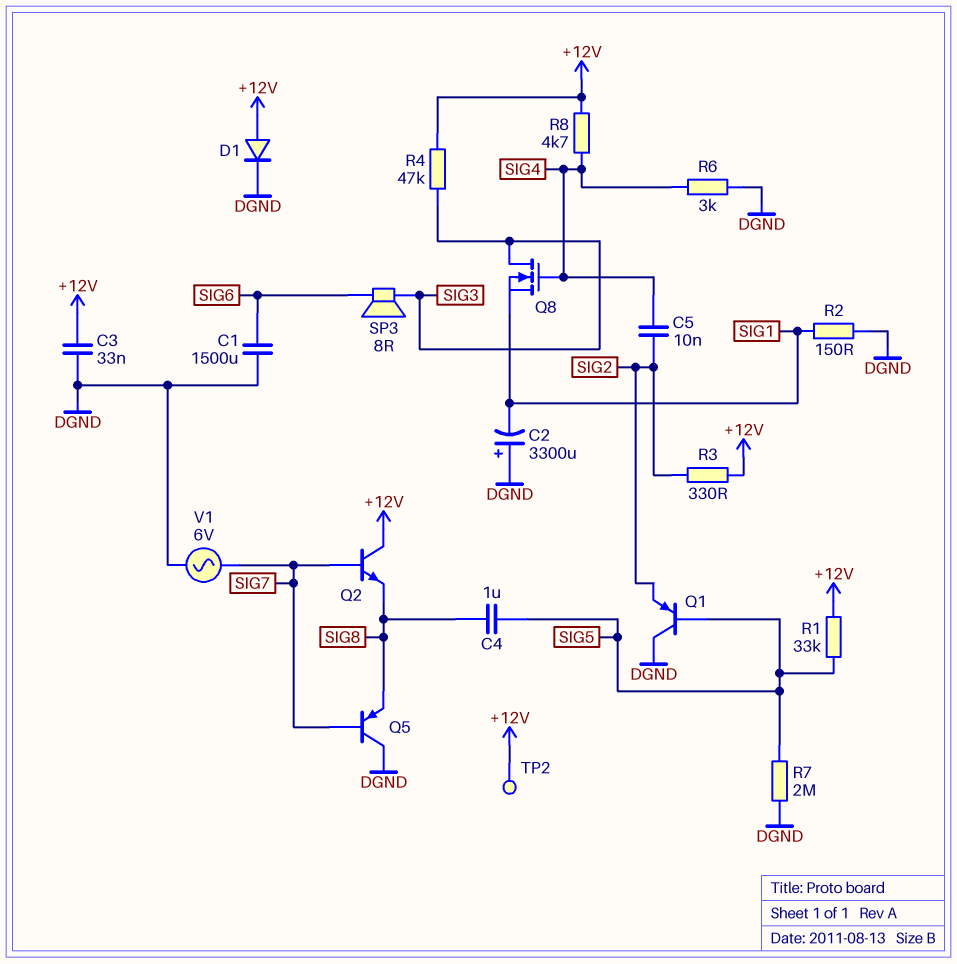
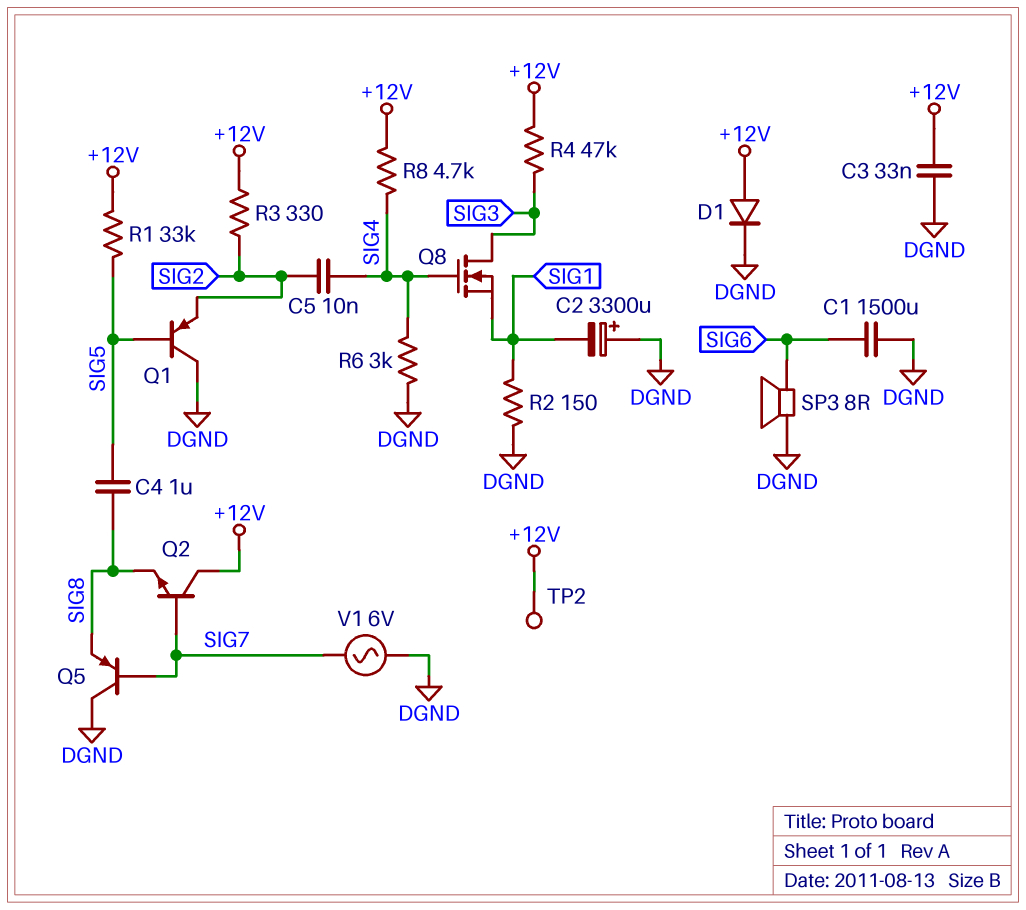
R7: 2M (DGND, SIG5) -> none
SP3: speaker 8R (SIG3, SIG6) -> speaker 8R (DGND, SIG6)

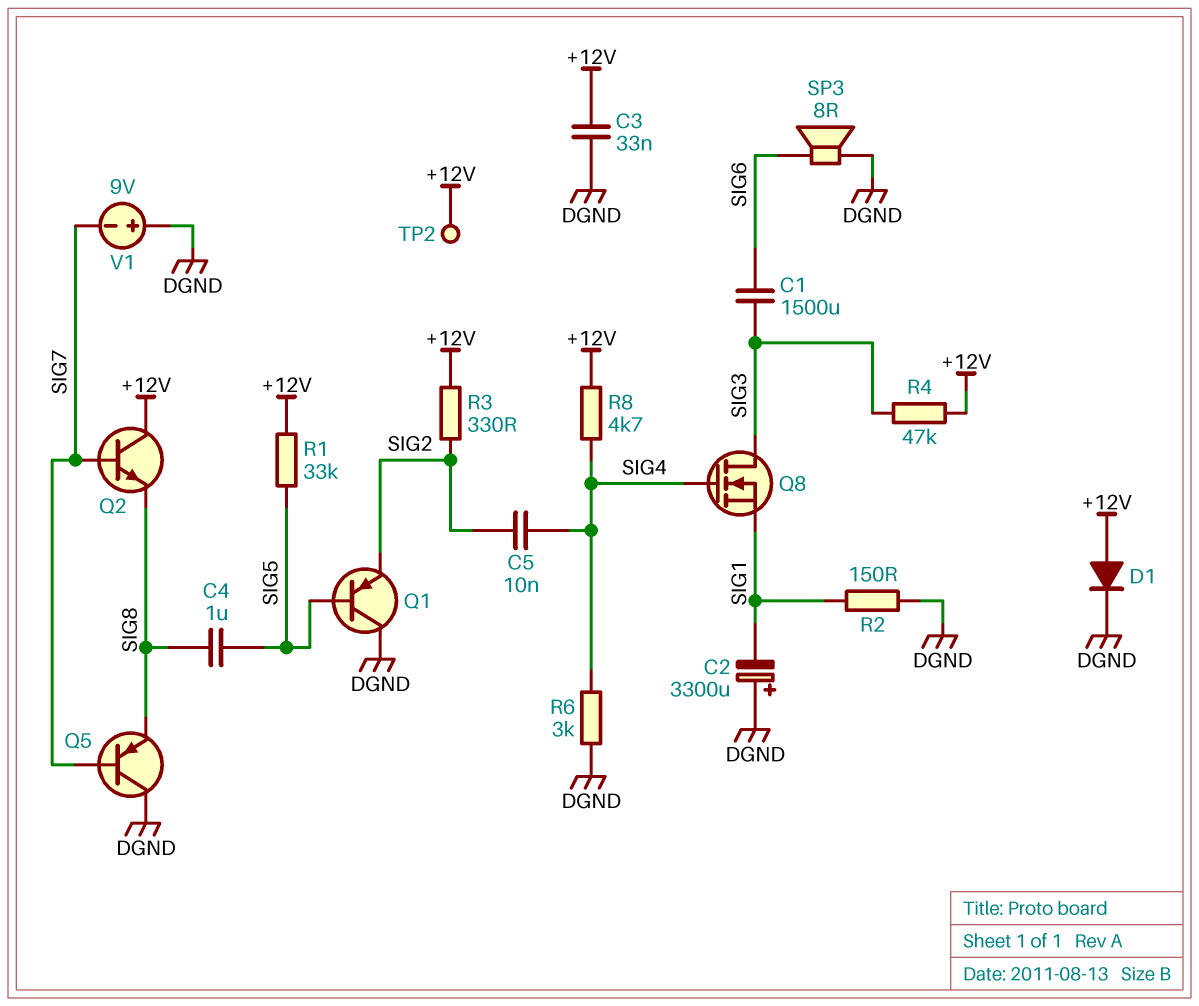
C1: 1500uF (DGND, SIG6) -> 1500uF (SIG3, SIG6)
V1: AC 6V (DGND, SIG7) -> 9V (plus DGND, minus SIG7)

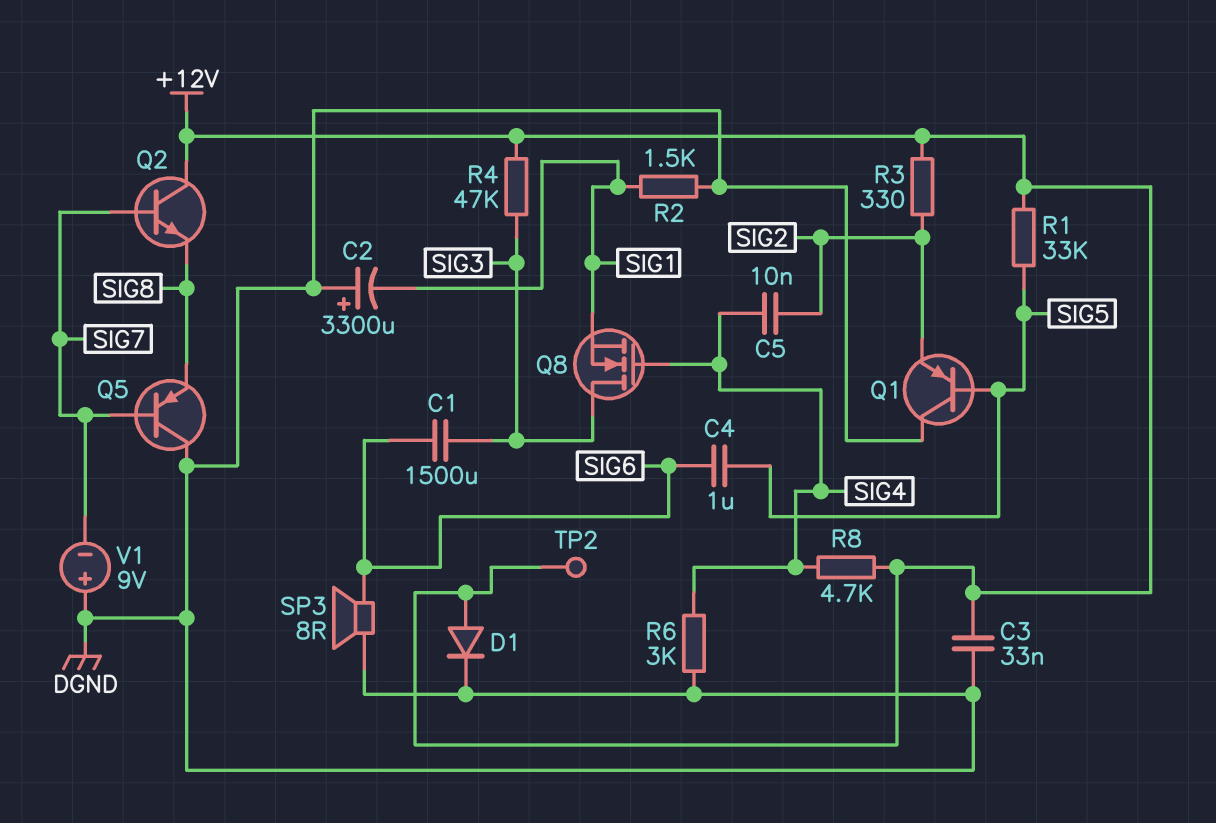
C4: 1uF (SIG5, SIG8) -> 1uF (SIG5, SIG6)
R2: 150 (DGND, SIG1) -> 1.5k (DGND, SIG1)

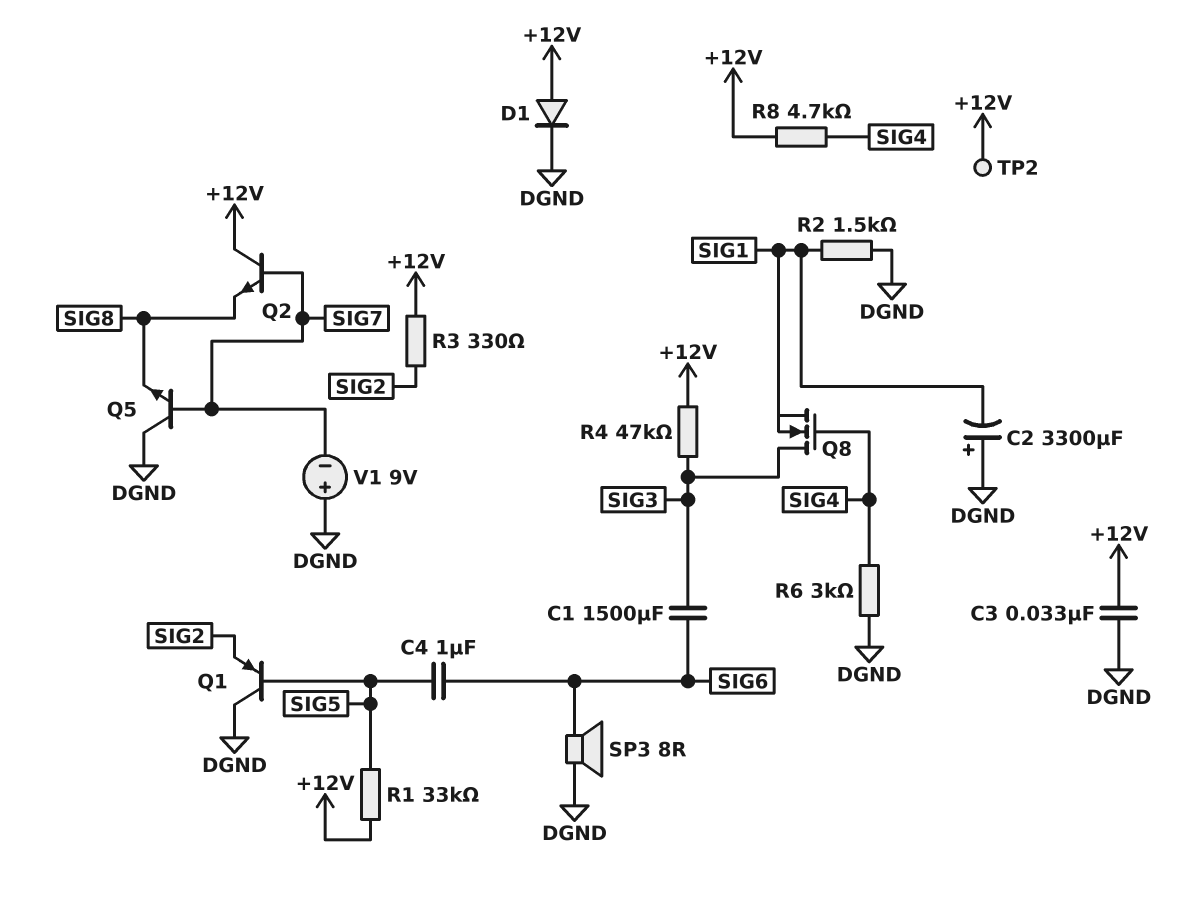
C5: 10nF (SIG2, SIG4) -> none
Q5: PNP (B SIG7, C DGND, E SIG8) -> NPN (B SIG7, C DGND, E SIG8)

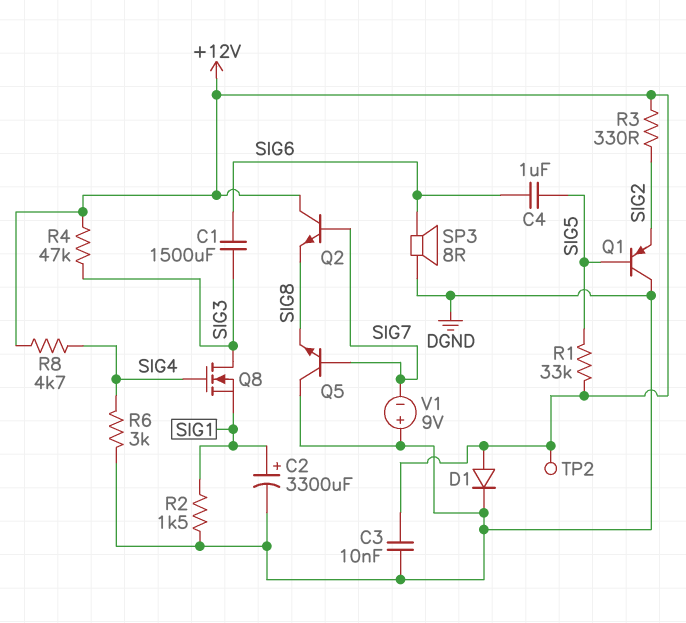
C2: 3300uF (plus DGND, minus SIG1) -> 3300uF (plus SIG1, minus DGND)
C3: 33nF (+12V, DGND) -> 10nF (+12V, DGND)

